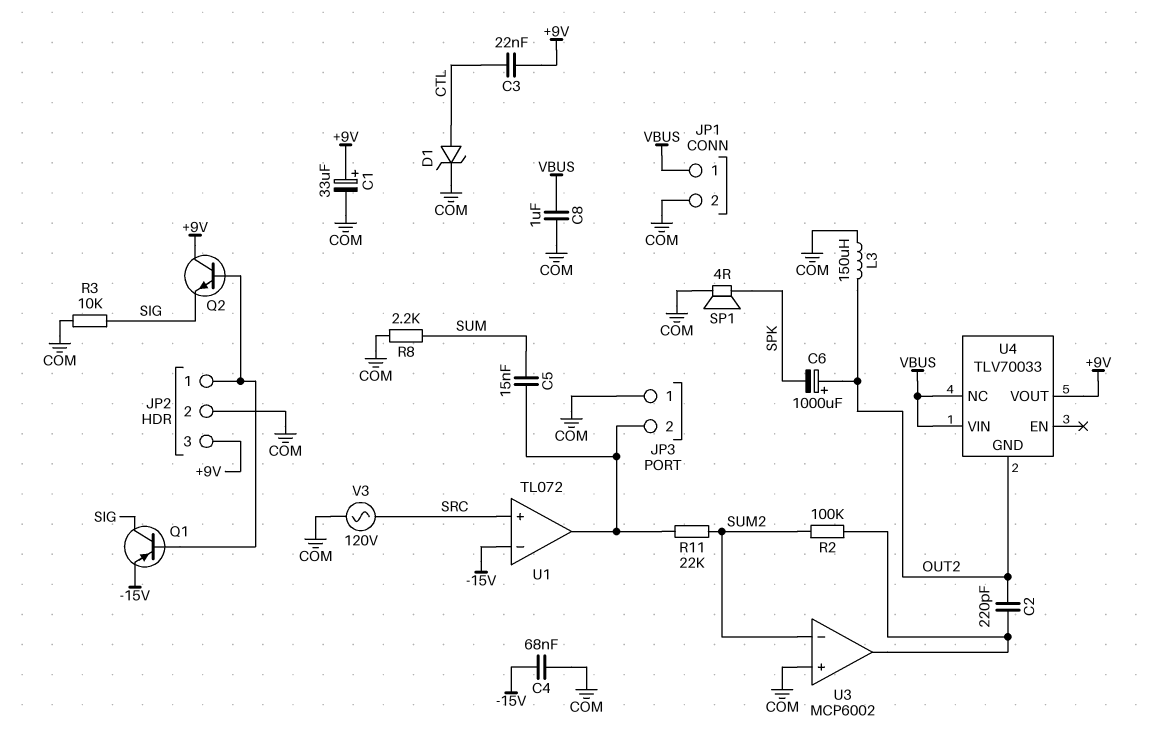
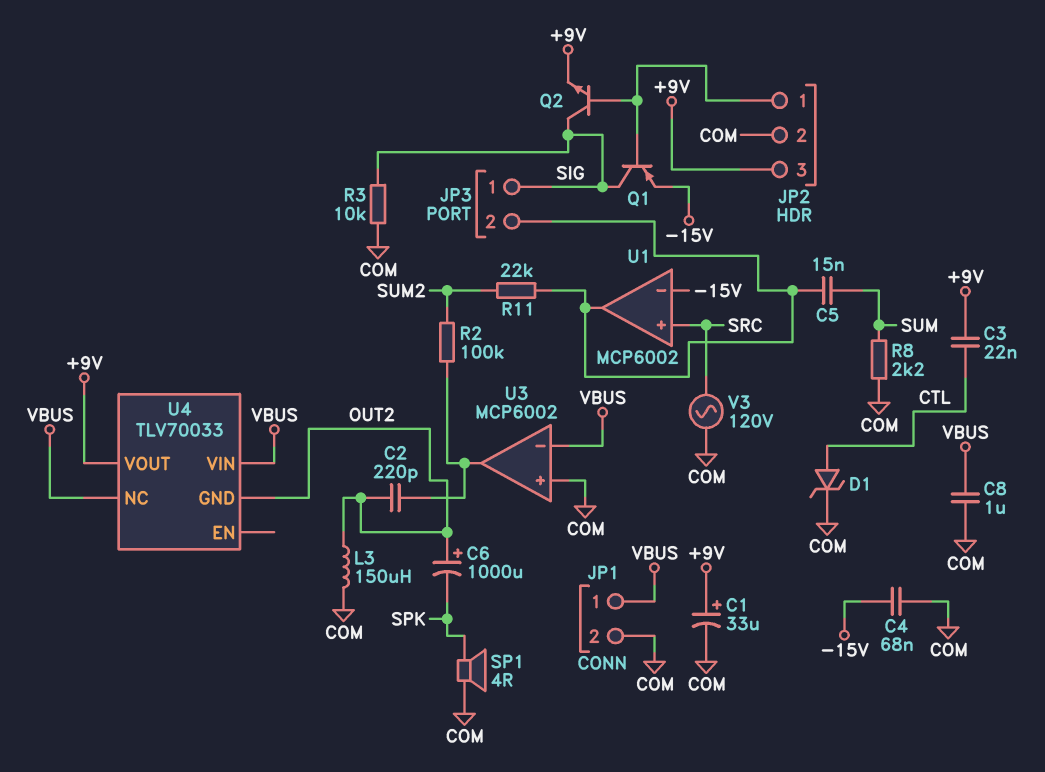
JP3 pin 1: COM -> SIG
Q2: NPN (B JP2/1, C +9V, E SIG) -> NPN (B JP2/1, C SIG, E +9V)
U1: TL072 -> MCP6002
U3 pin in-: SUM2 -> VBUS

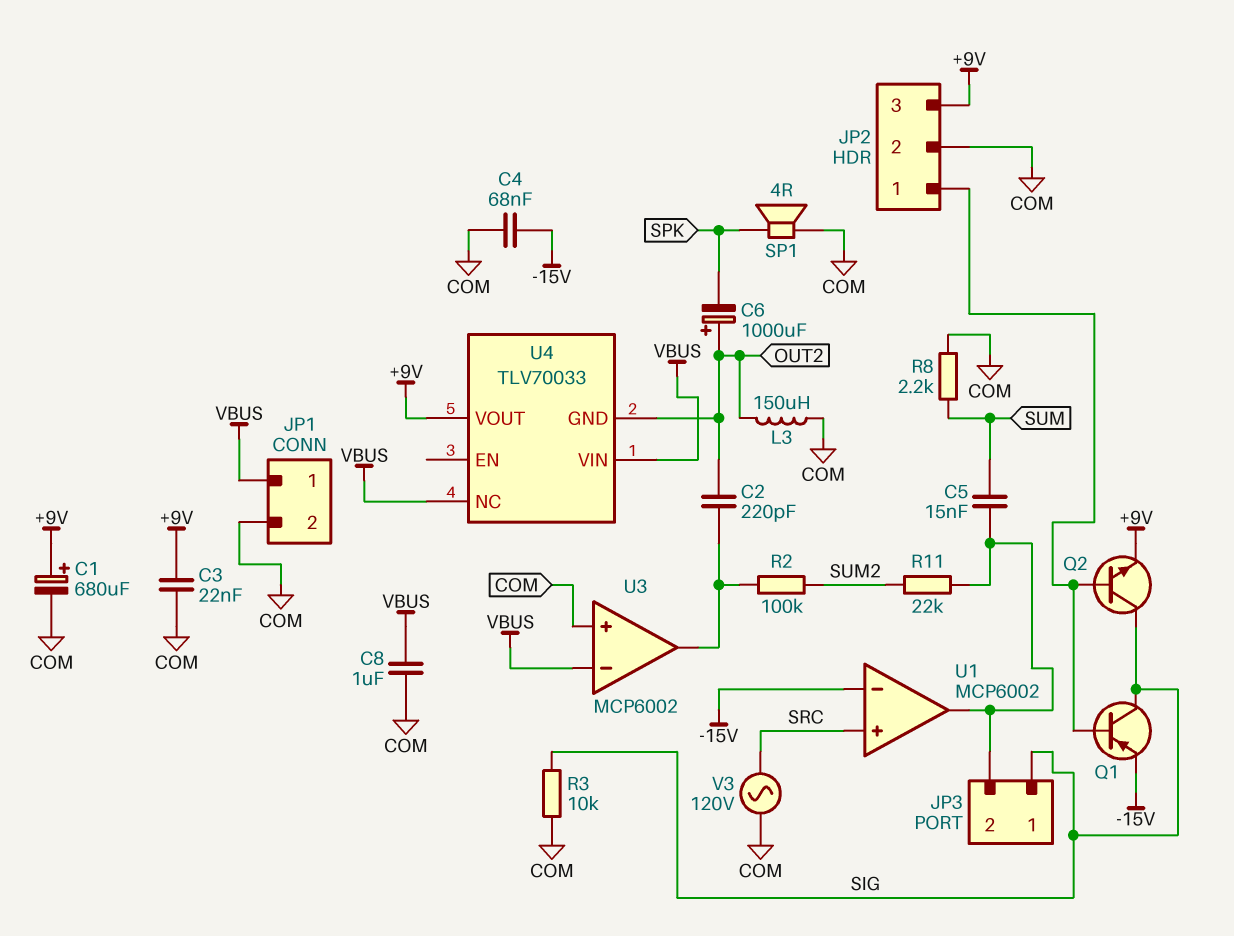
C1: 33uF (plus +9V, minus COM) -> 680uF (plus +9V, minus COM)
C3: 22nF (+9V, CTL) -> 22nF (+9V, COM)
D1: zener (A CTL, K COM) -> none

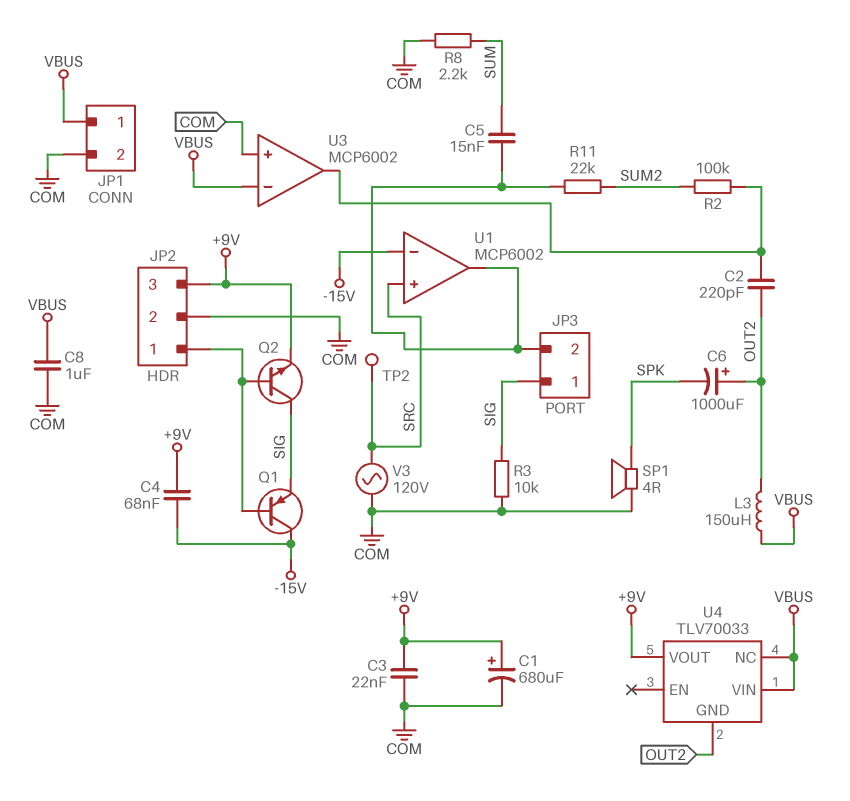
C4: 68nF (-15V, COM) -> 68nF (+9V, -15V)
L3: 150uH (COM, OUT2) -> 150uH (OUT2, VBUS)
Q1: PNP (B JP2/1, C SIG, E -15V) -> PNP (B JP2/1, C -15V, E SIG)
TP2: none -> test point (SRC)

